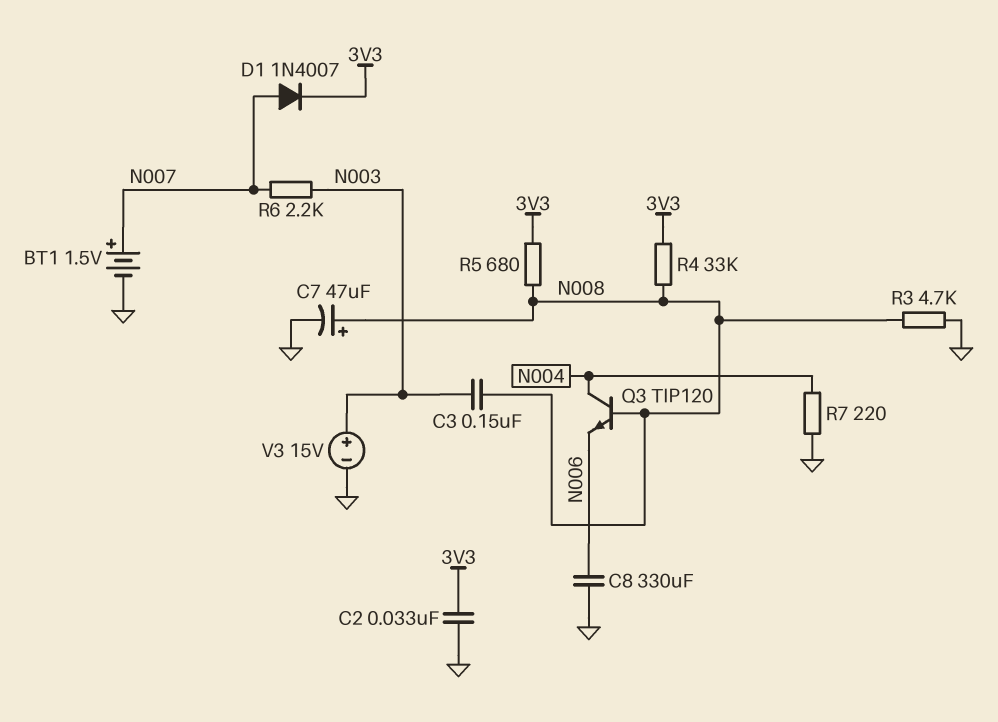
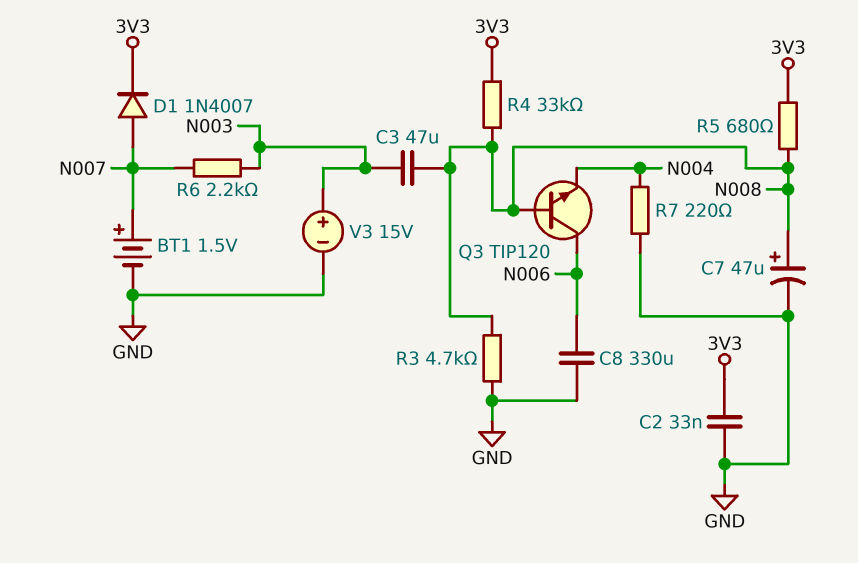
C3: 150nF (N003, N008) -> 47uF (N003, N008)
Q3: NPN TIP120 (B N008, C N004, E N006) -> NPN TIP120 (B N008, C N006, E N004)

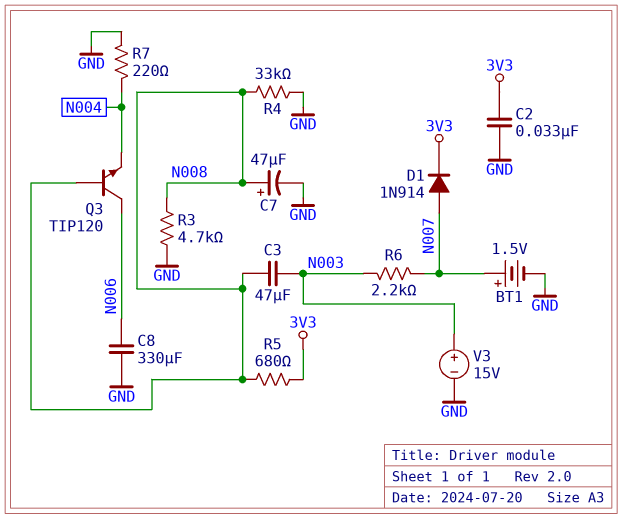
D1: diode 1N4007 (A N007, K 3V3) -> diode 1N914 (A N007, K 3V3)
R4: 33k (3V3, N008) -> 33k (GND, N008)

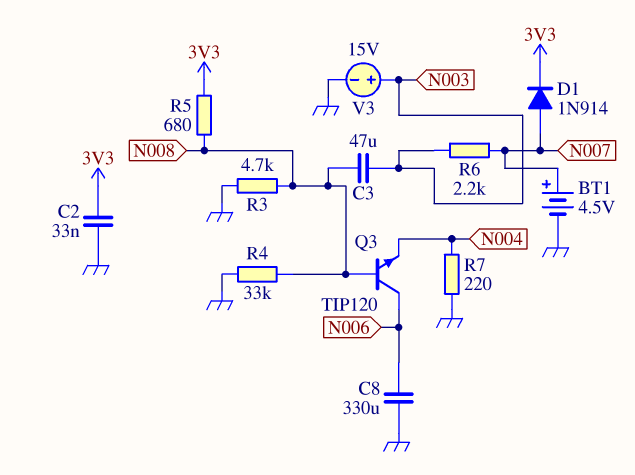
BT1: 1.5V (plus N007, minus GND) -> 4.5V (plus N007, minus GND)
C7: 47uF (plus N008, minus GND) -> none

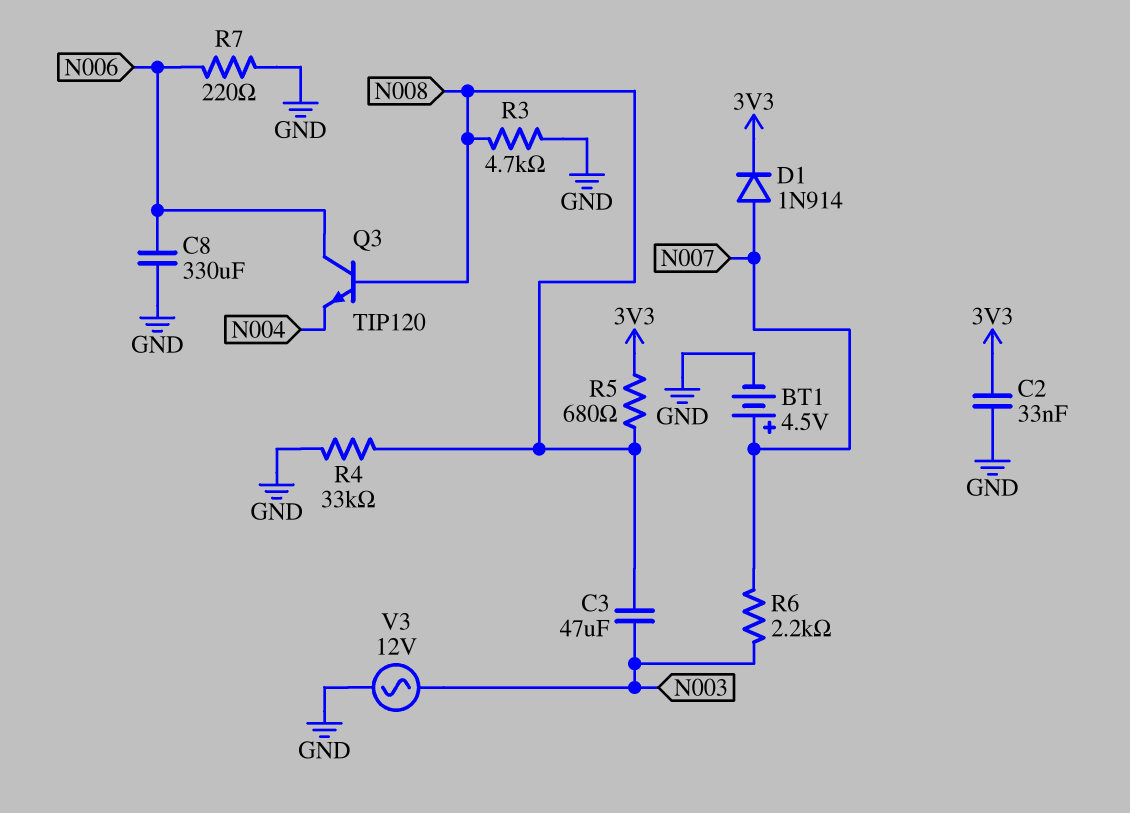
R7: 220 (GND, N004) -> 220 (GND, N006)
V3: 15V (plus N003, minus GND) -> AC 12V (GND, N003)

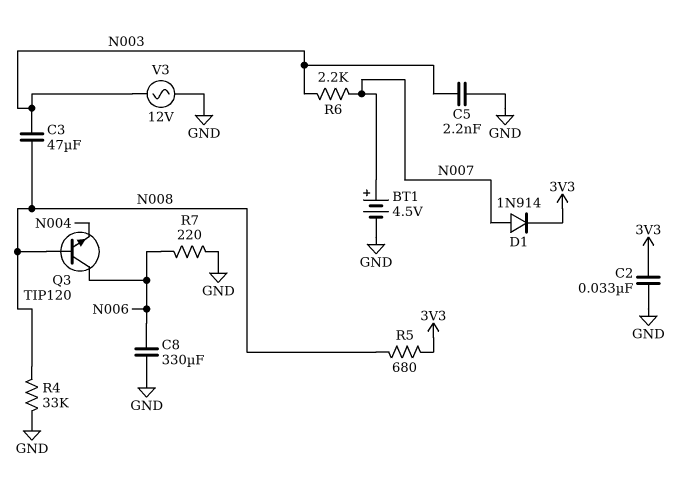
C5: none -> 2.2nF (GND, N003)
R3: 4.7k (GND, N008) -> none

